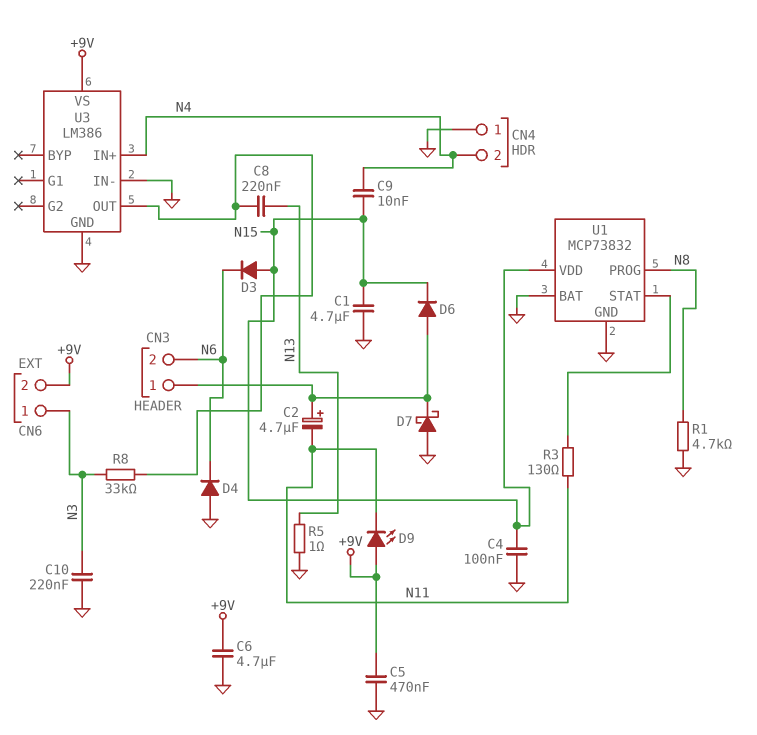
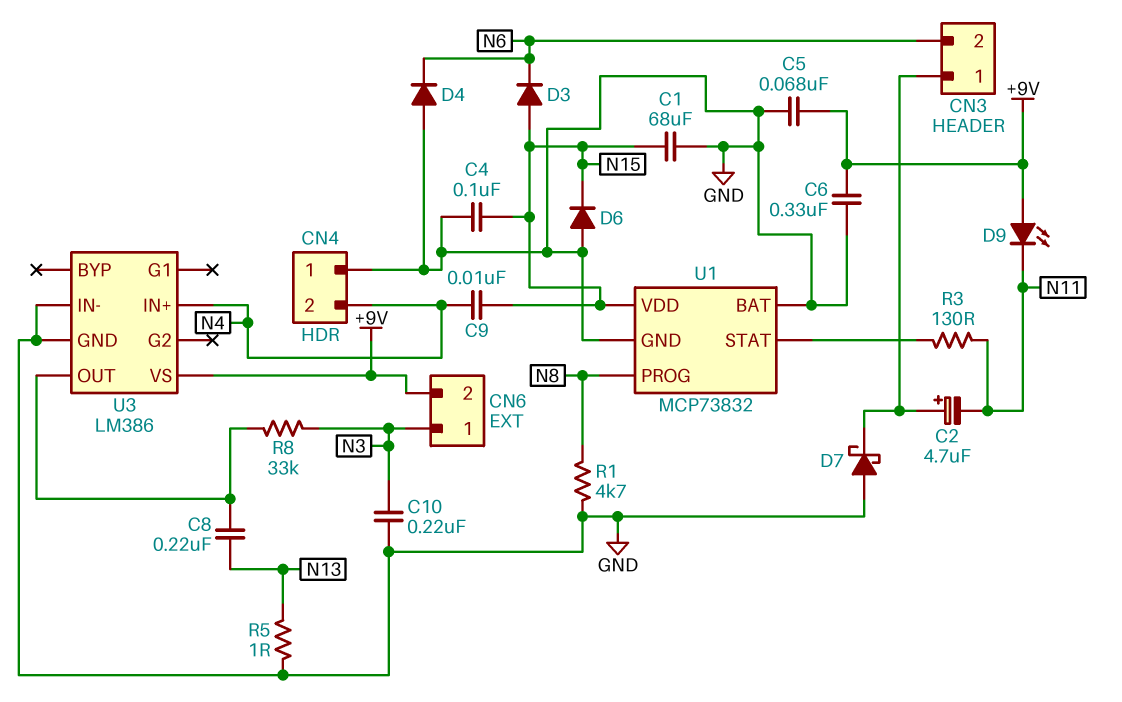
C1: 4.7uF (GND, N15) -> 68uF (GND, N15)
C5: 470nF (+9V, GND) -> 68nF (+9V, GND)
C6: 4.7uF (+9V, GND) -> 330nF (+9V, GND)
D6: diode (A CN3/1, K N15) -> diode (A GND, K N15)

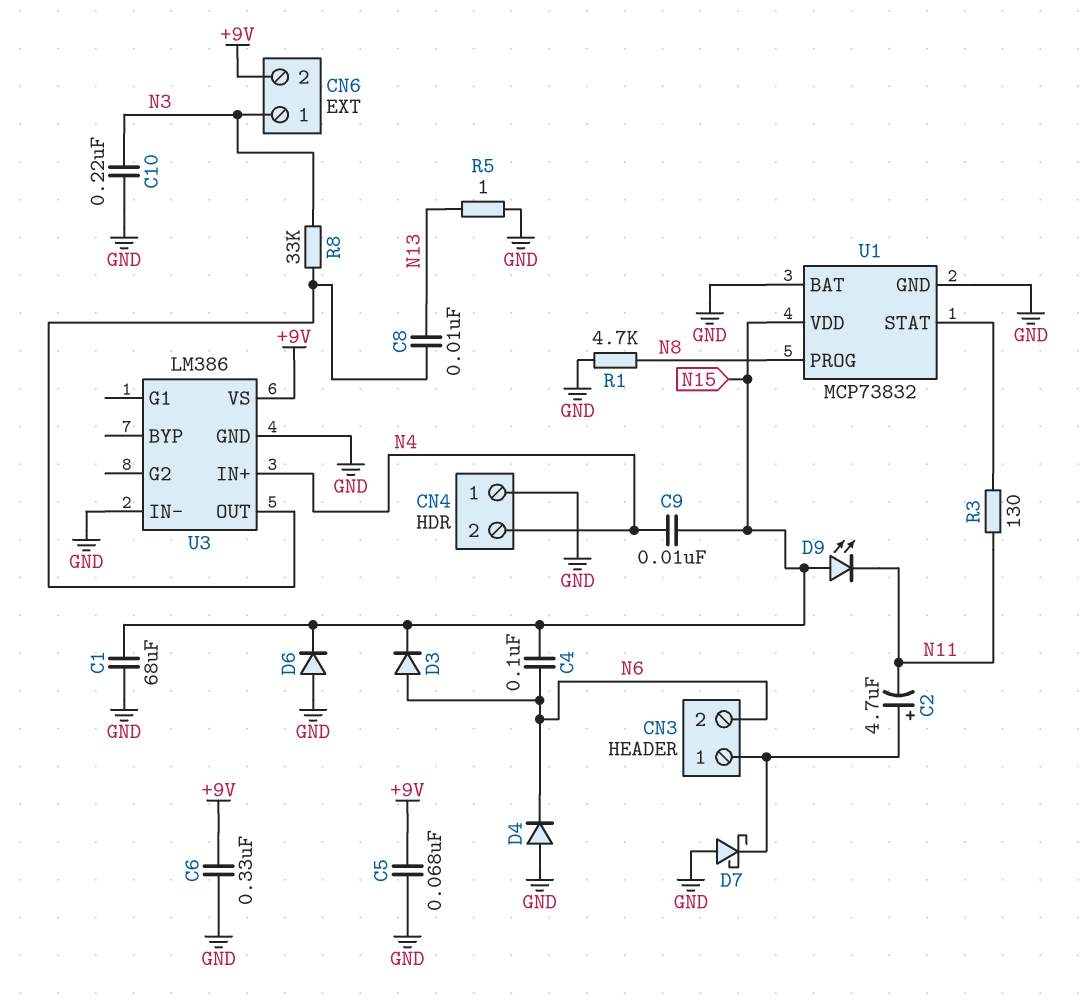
C4: 100nF (GND, N15) -> 100nF (N6, N15)
C8: 220nF (N13, U3/OUT) -> 10nF (N13, U3/OUT)
D3: diode (A N15, K N6) -> diode (A N6, K N15)
D9: LED (A +9V, K N11) -> LED (A N15, K N11)

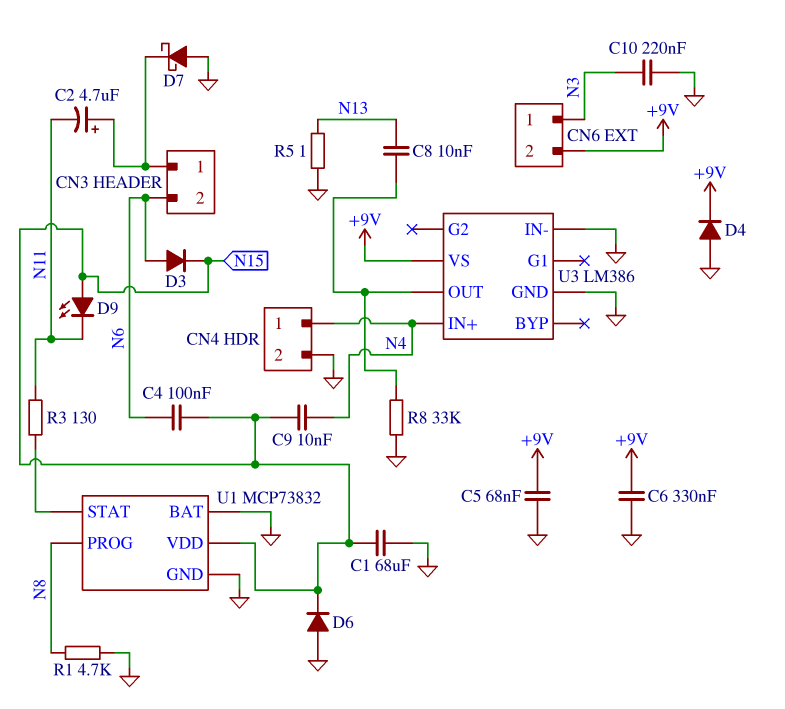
CN4 pin 1: GND -> N4
CN4 pin 2: N4 -> GND
D4: diode (A GND, K N6) -> diode (A GND, K +9V)
R8: 33k (N3, U3/OUT) -> 33k (GND, U3/OUT)

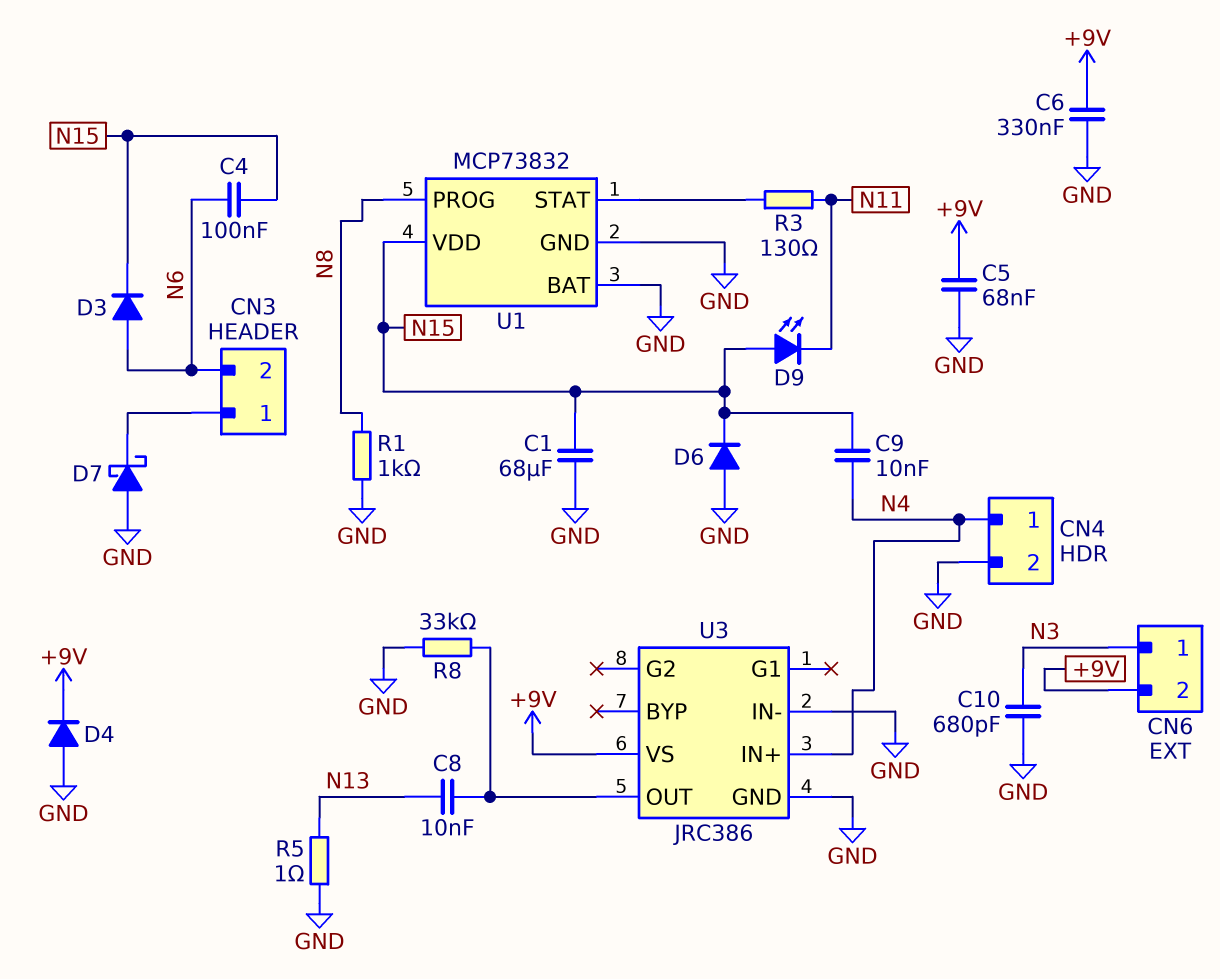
C2: 4.7uF (plus CN3/1, minus N11) -> none
C10: 220nF (GND, N3) -> 680pF (GND, N3)
R1: 4.7k (GND, N8) -> 1k (GND, N8)
U3: LM386 -> JRC386

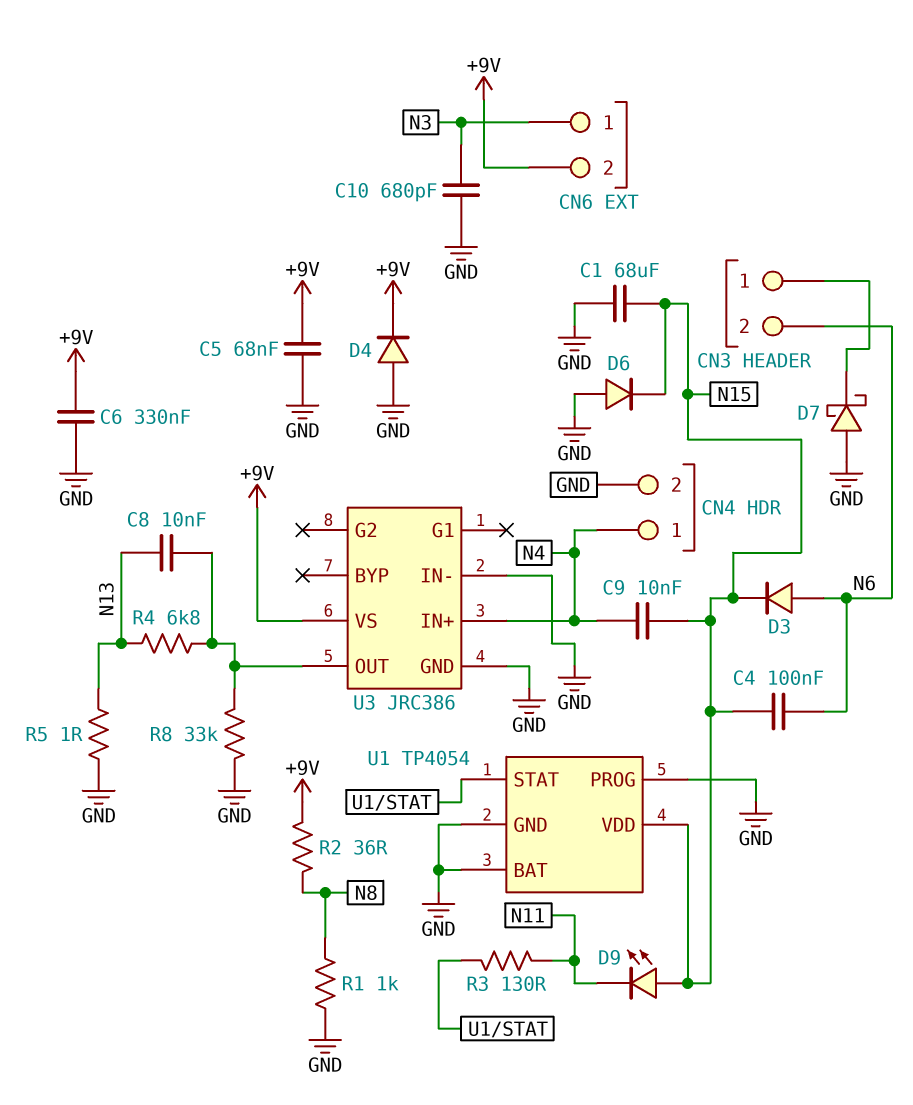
R2: none -> 36 (+9V, N8)
R4: none -> 6.8k (N13, U3/OUT)
U1: MCP73832 -> TP4054
U1 pin PROG: N8 -> GND

